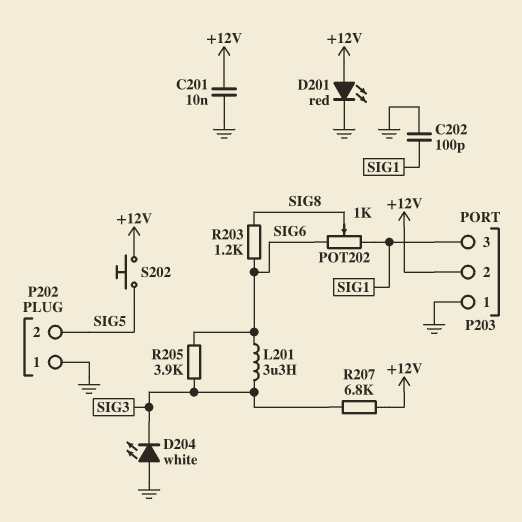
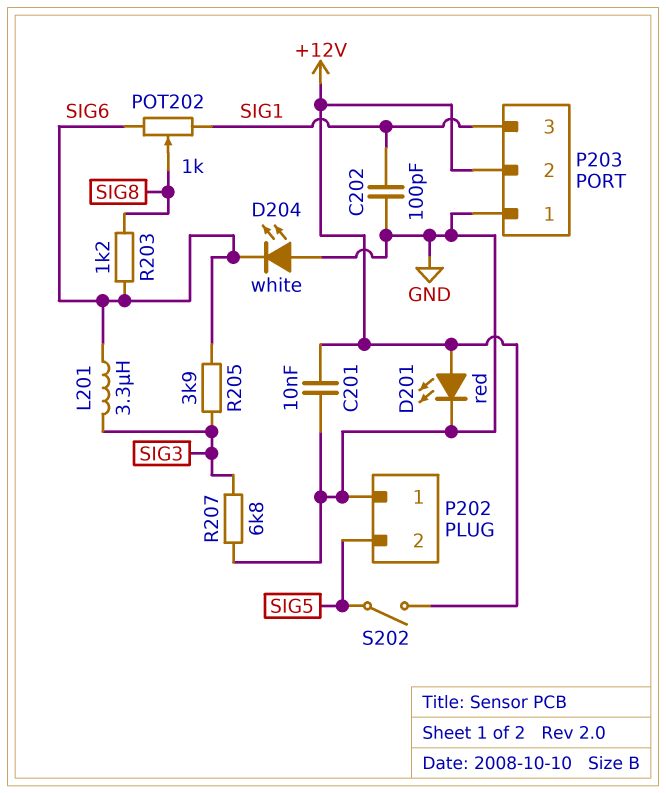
D204: LED white (A GND, K SIG3) -> LED white (A GND, K SIG6)
R207: 6.8k (+12V, SIG3) -> 6.8k (GND, SIG3)
S202: button (+12V, SIG5) -> switch (+12V, SIG5)

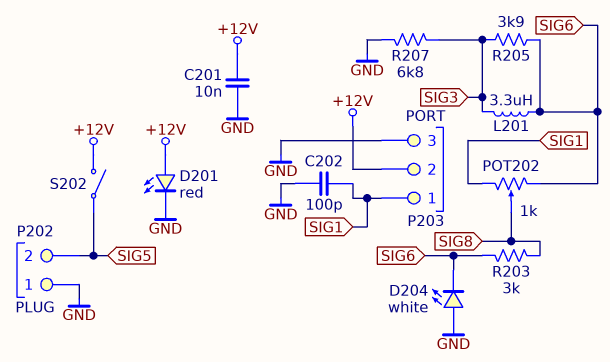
P203 pin 1: GND -> SIG1
P203 pin 3: SIG1 -> GND
R203: 1.2k (SIG6, SIG8) -> 3k (SIG6, SIG8)

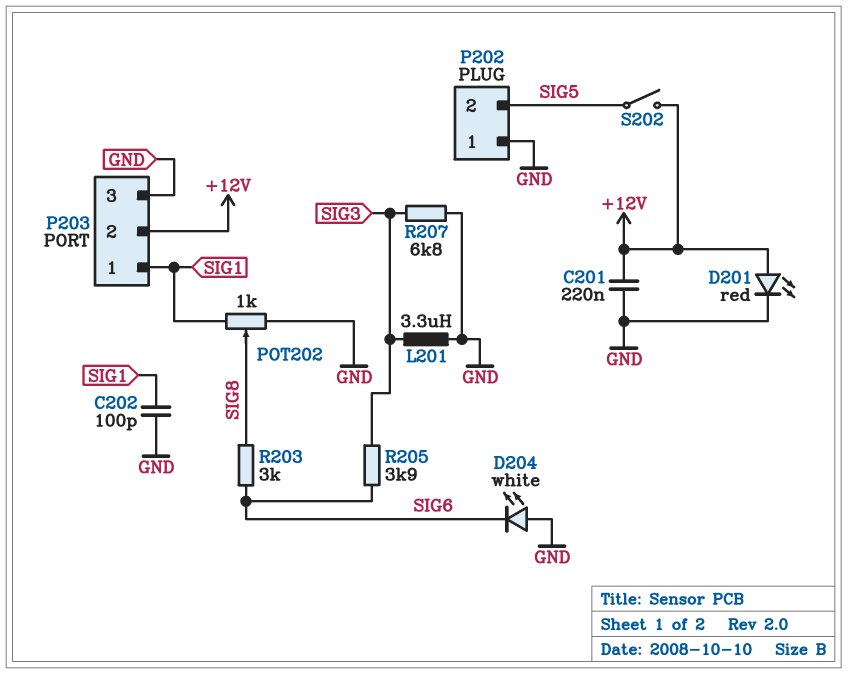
C201: 10nF (+12V, GND) -> 220nF (+12V, GND)
L201: 3.3uH (SIG3, SIG6) -> 3.3uH (GND, SIG3)
POT202: 1k (SIG1, SIG6, wiper SIG8) -> 1k (GND, SIG1, wiper SIG8)

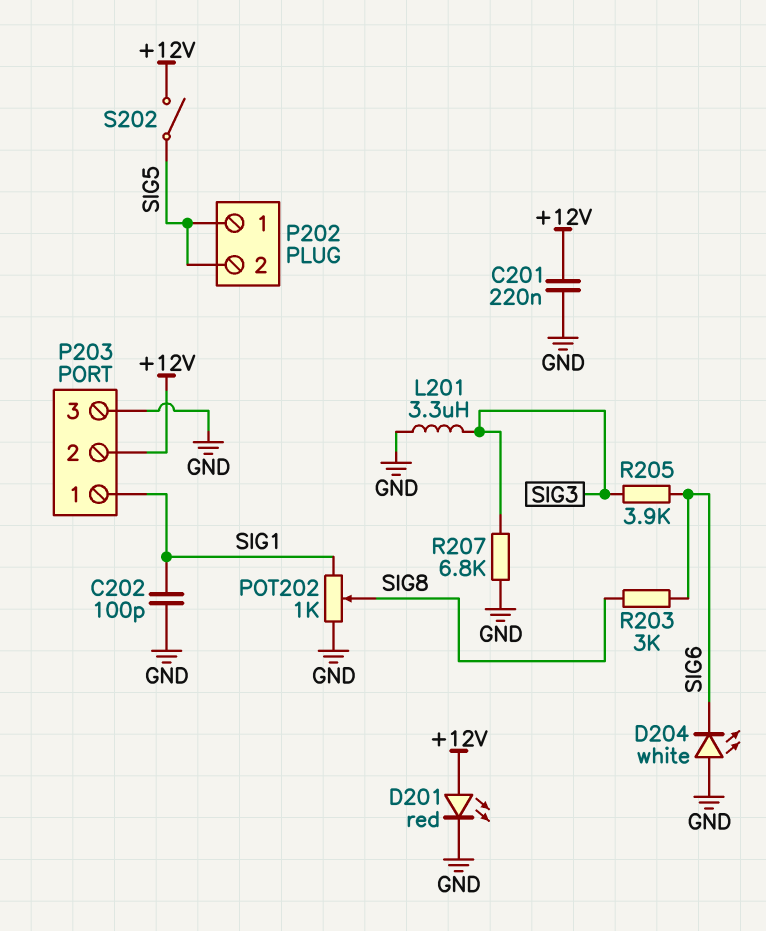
P202 pin 1: GND -> SIG5

